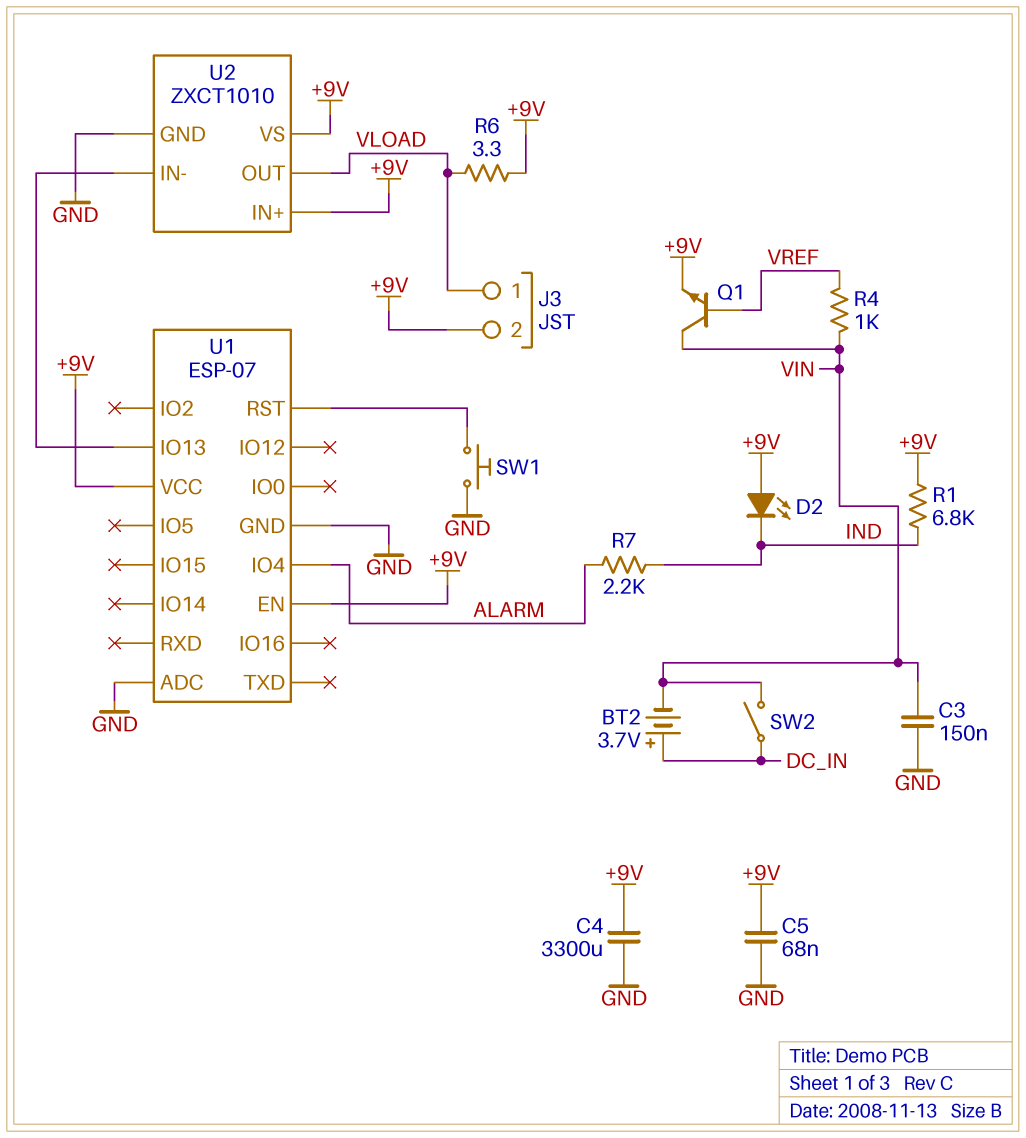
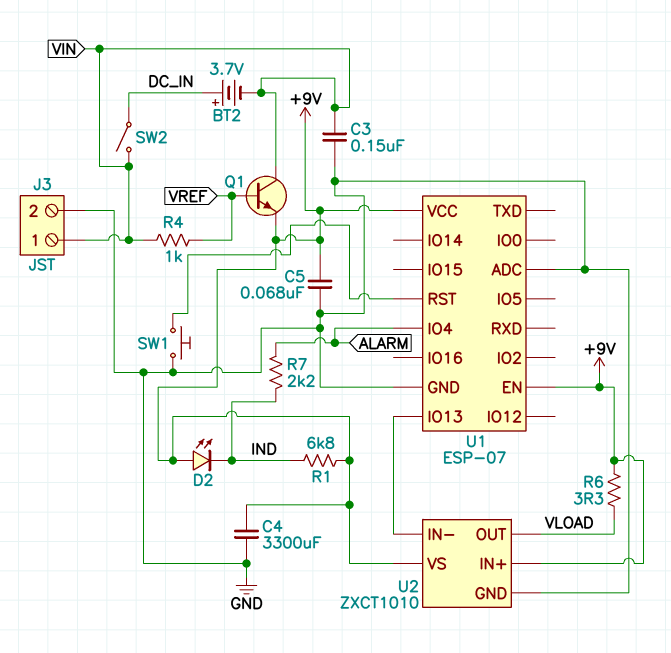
J3 pin 1: VLOAD -> VIN
J3 pin 2: +9V -> GND

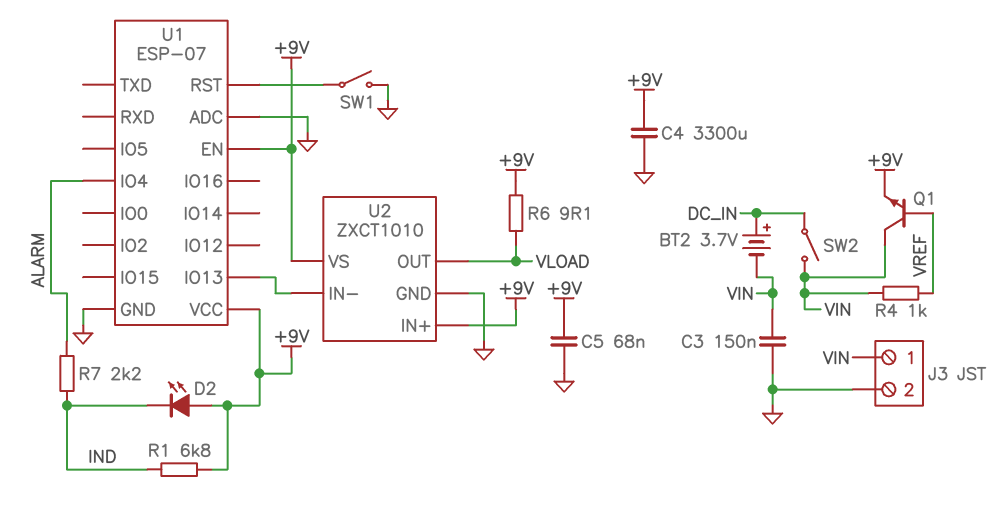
R6: 3.3 (+9V, VLOAD) -> 9.1 (+9V, VLOAD)
SW1: button (GND, U1/RST) -> switch (GND, U1/RST)

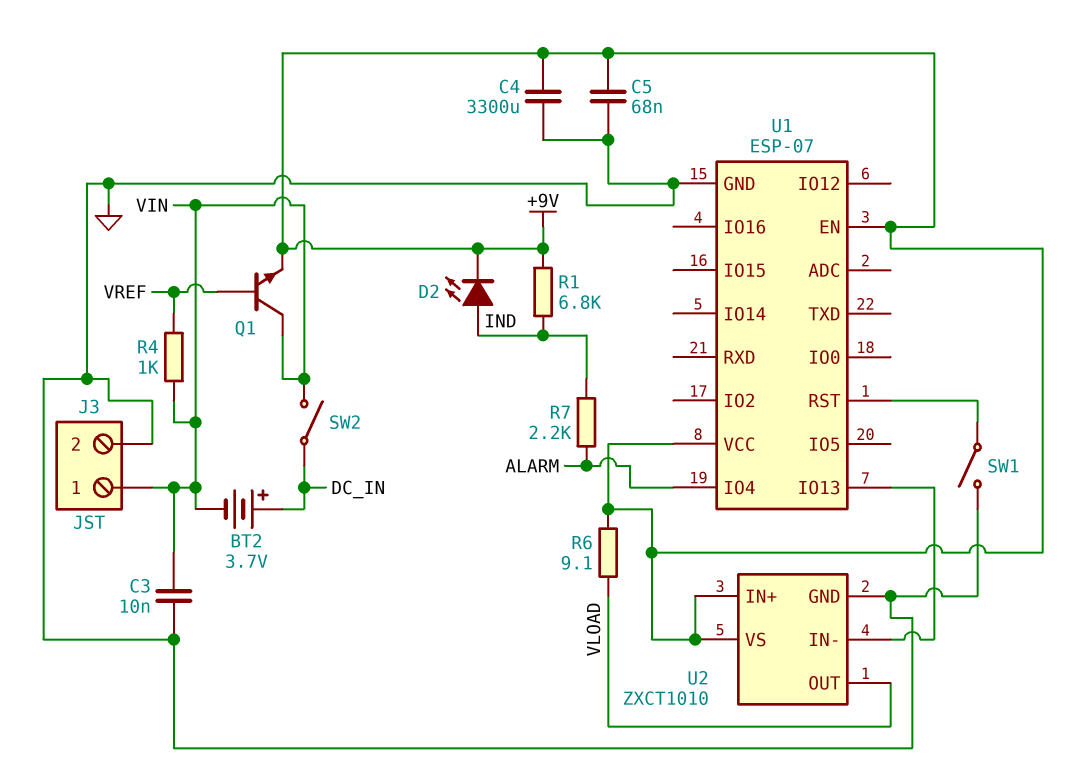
C3: 150nF (GND, VIN) -> 10nF (GND, VIN)
D2: LED (A +9V, K IND) -> LED (A IND, K +9V)
U1 pin ADC: GND -> none

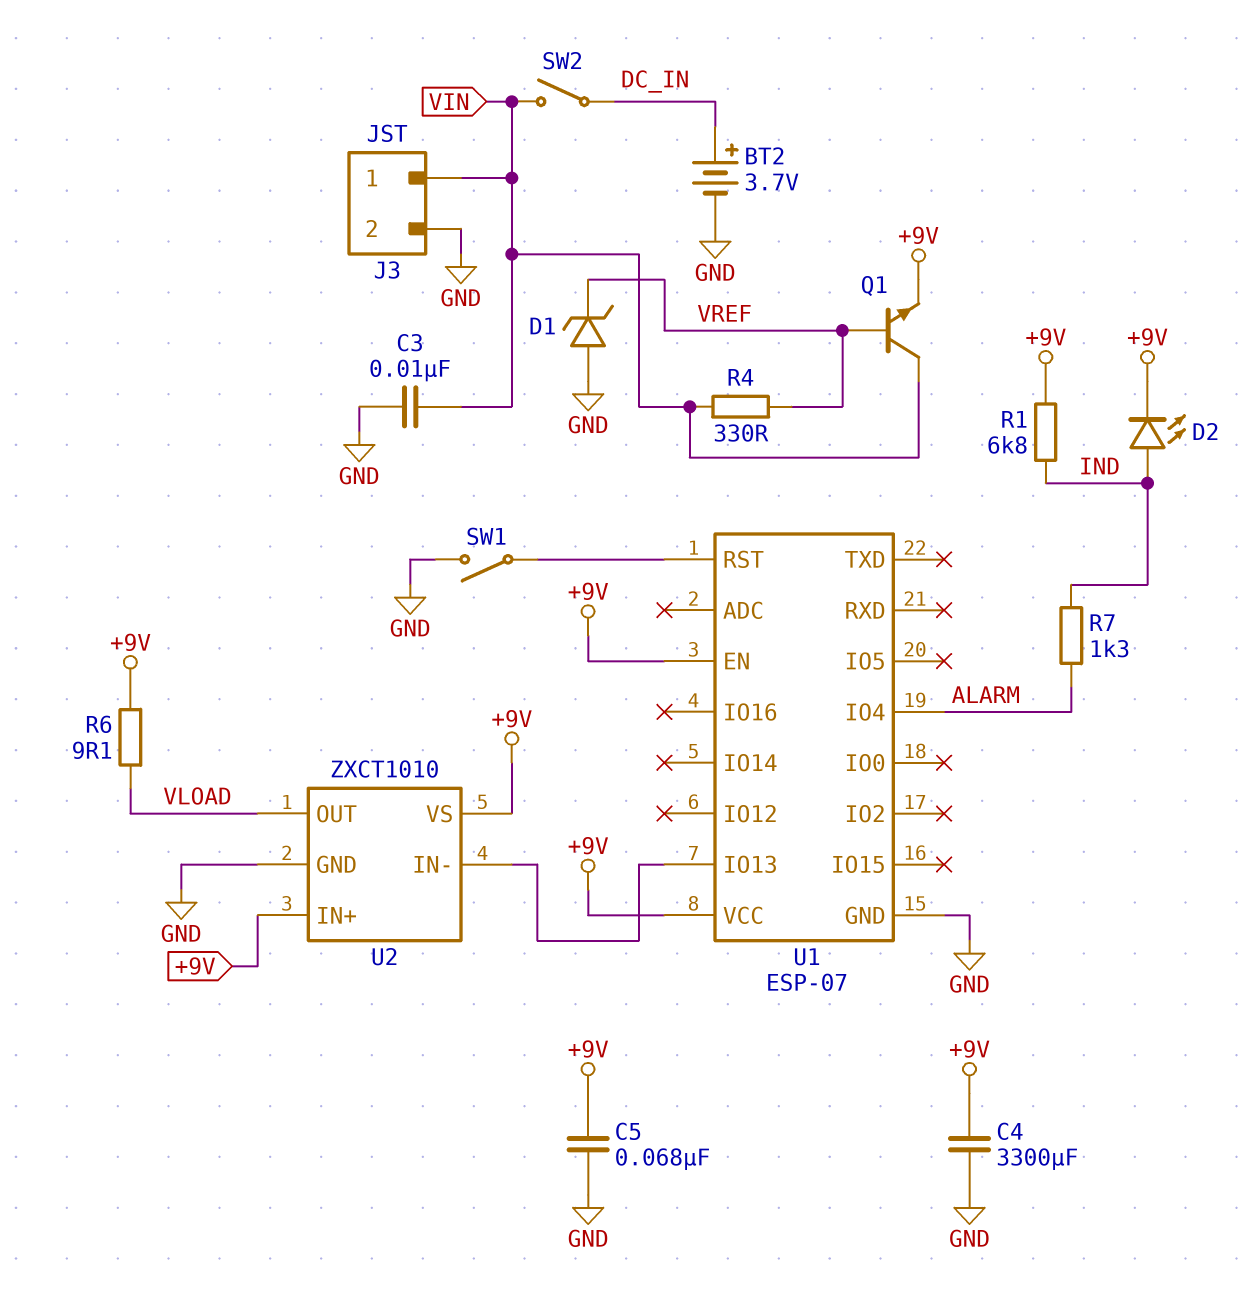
BT2: 3.7V (plus DC_IN, minus VIN) -> 3.7V (plus DC_IN, minus GND)
D1: none -> zener (A GND, K VREF)
R4: 1k (VIN, VREF) -> 330 (VIN, VREF)
R7: 2.2k (ALARM, IND) -> 1.3k (ALARM, IND)

